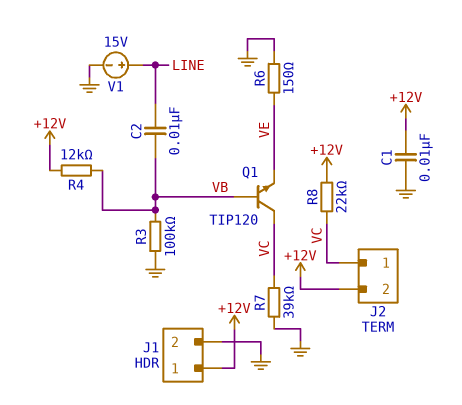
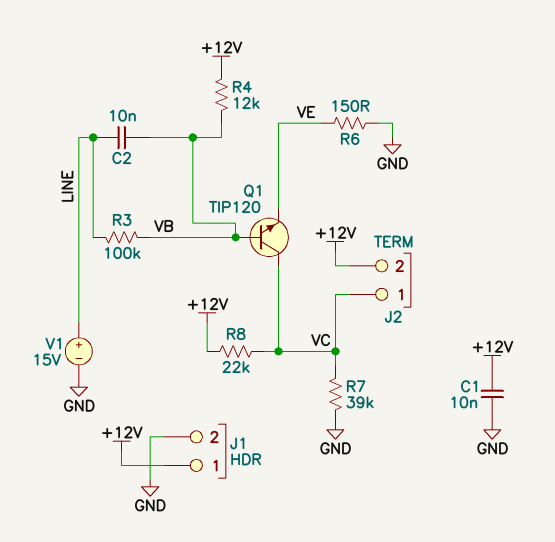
R3: 100k (GND, VB) -> 100k (LINE, VB)

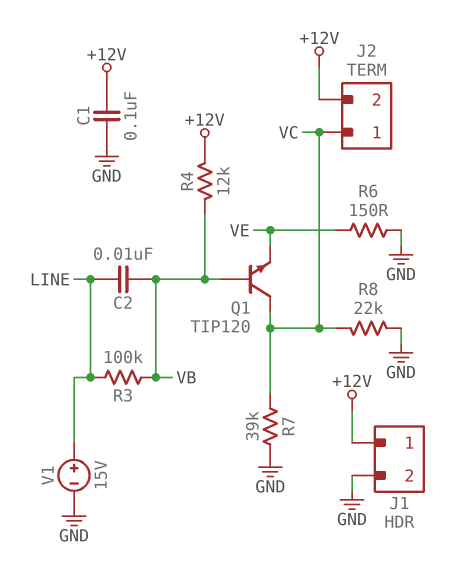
C1: 10nF (+12V, GND) -> 100nF (+12V, GND)
R8: 22k (+12V, VC) -> 22k (GND, VC)

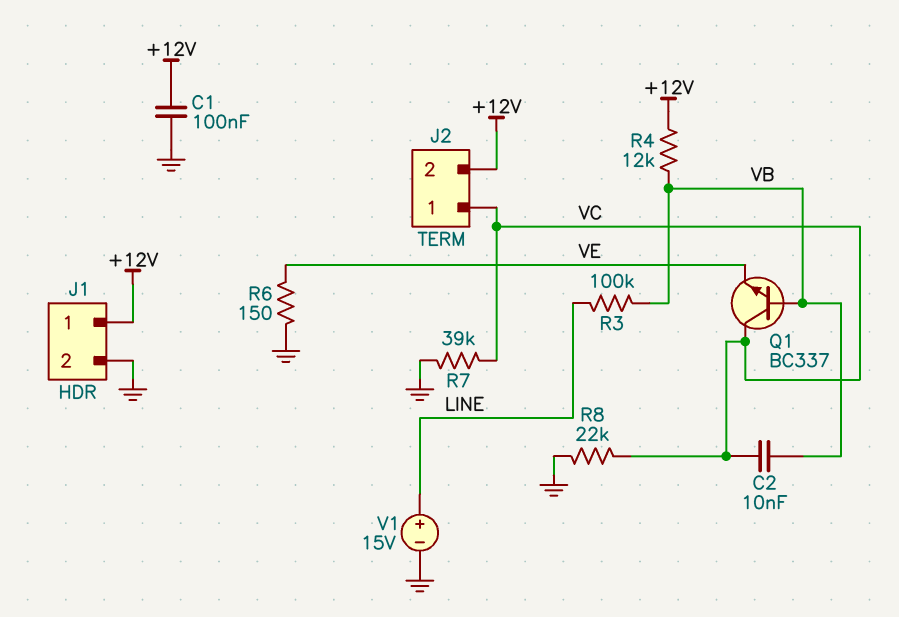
C2: 10nF (LINE, VB) -> 10nF (VB, VC)
Q1: NPN TIP120 (B VB, C VC, E VE) -> NPN BC337 (B VB, C VC, E VE)

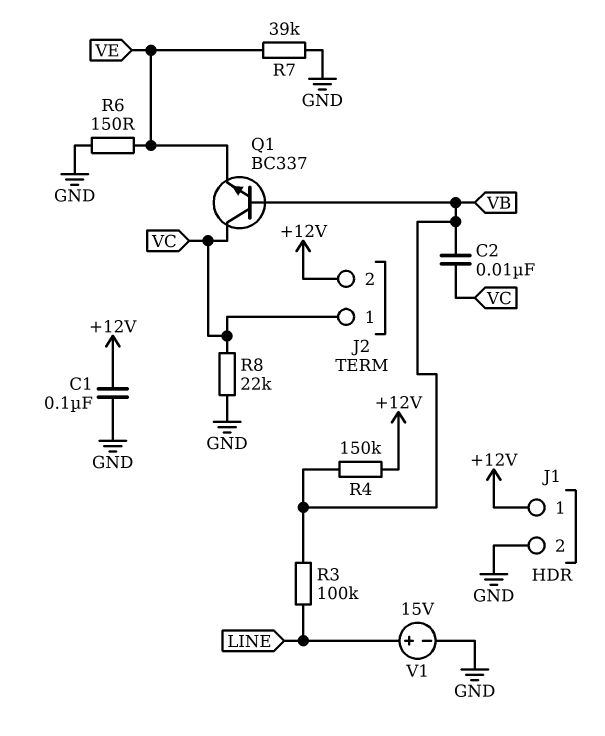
R4: 12k (+12V, VB) -> 150k (+12V, VB)
R7: 39k (GND, VC) -> 39k (GND, VE)

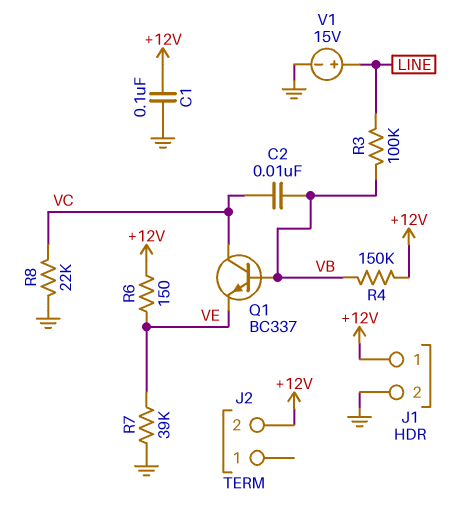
J2 pin 1: VC -> none
R6: 150 (GND, VE) -> 150 (+12V, VE)

